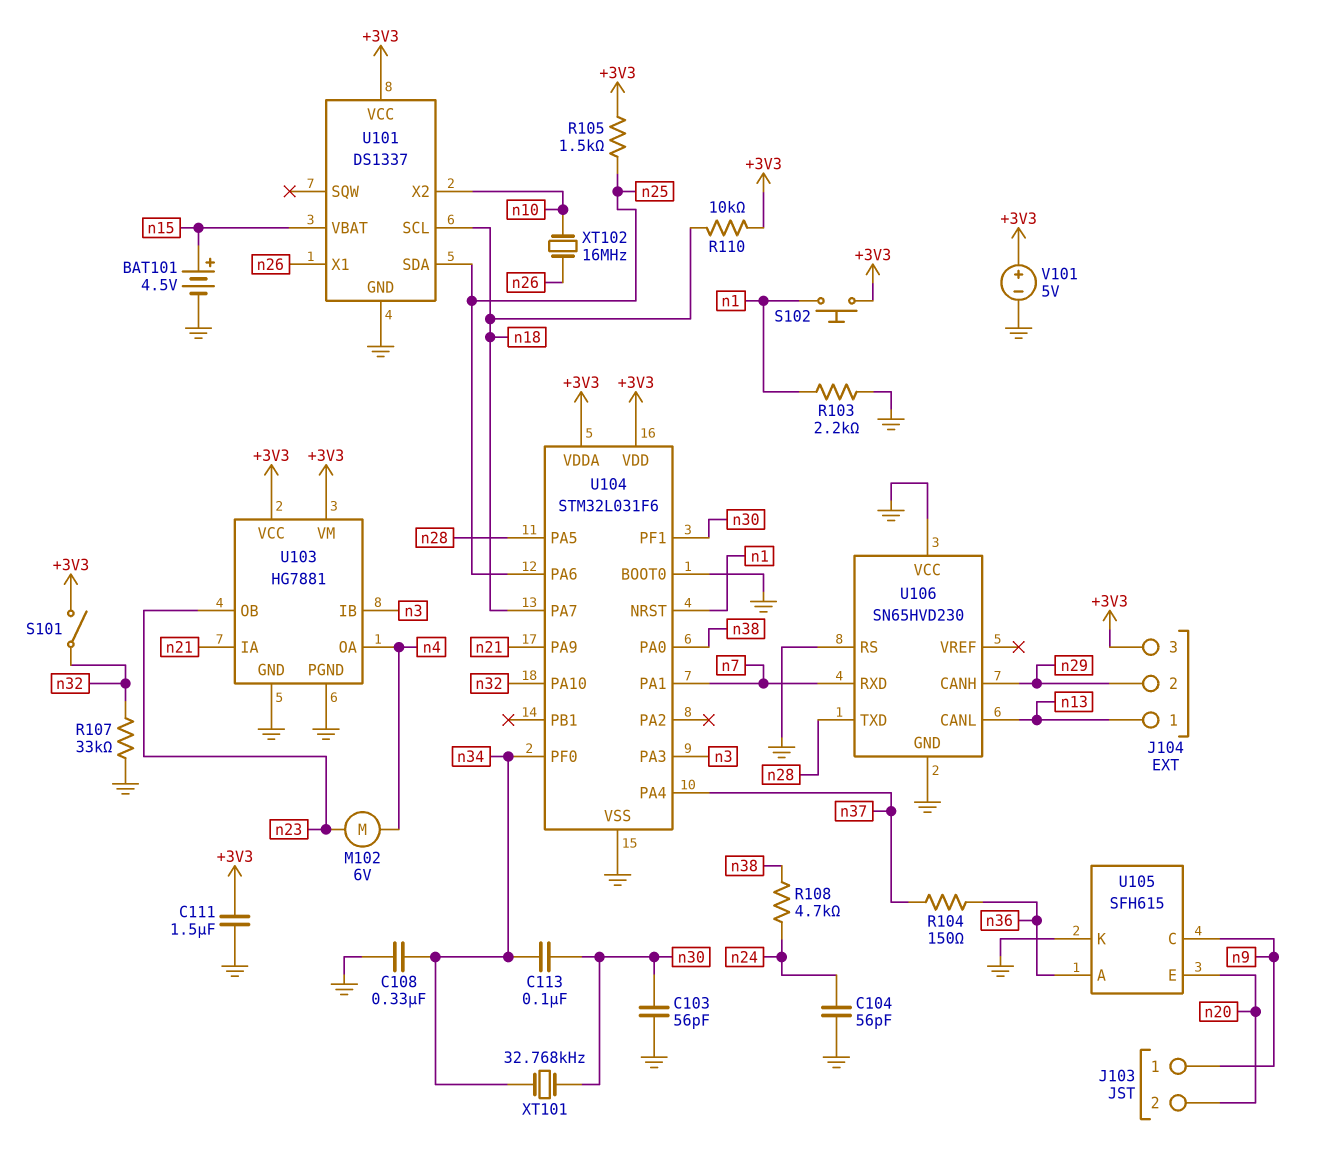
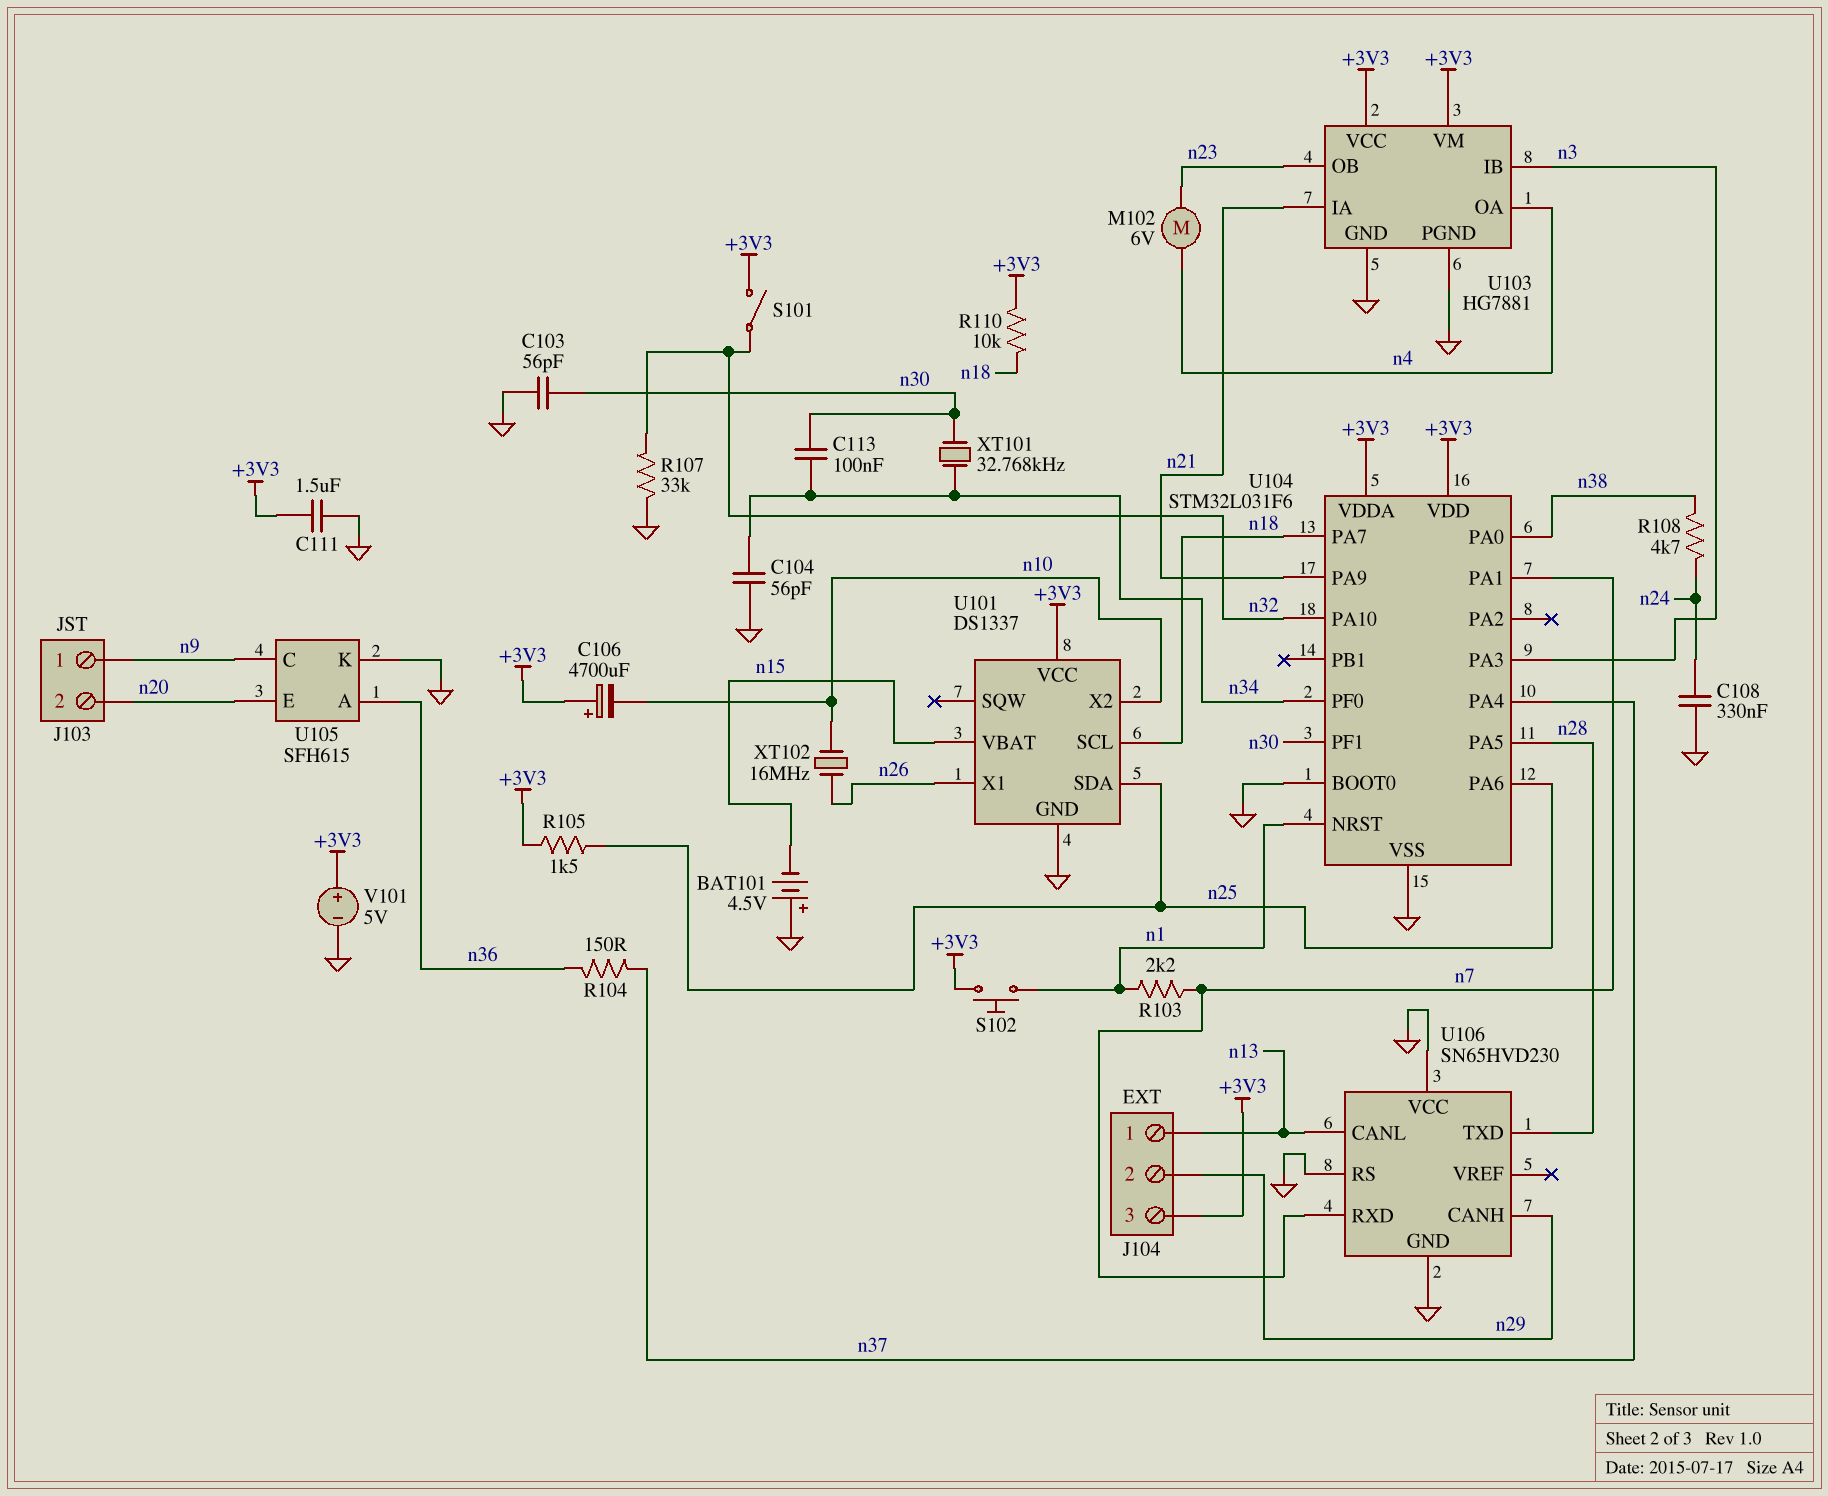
BAT101: 4.5V (plus n15, minus GND) -> 4.5V (plus GND, minus n15)
C104: 56pF (GND, n24) -> 56pF (GND, n34)
C106: none -> 4700uF (plus +3V3, minus n10)
C108: 330nF (GND, n34) -> 330nF (GND, n24)
R103: 2.2k (GND, n1) -> 2.2k (n1, n7)

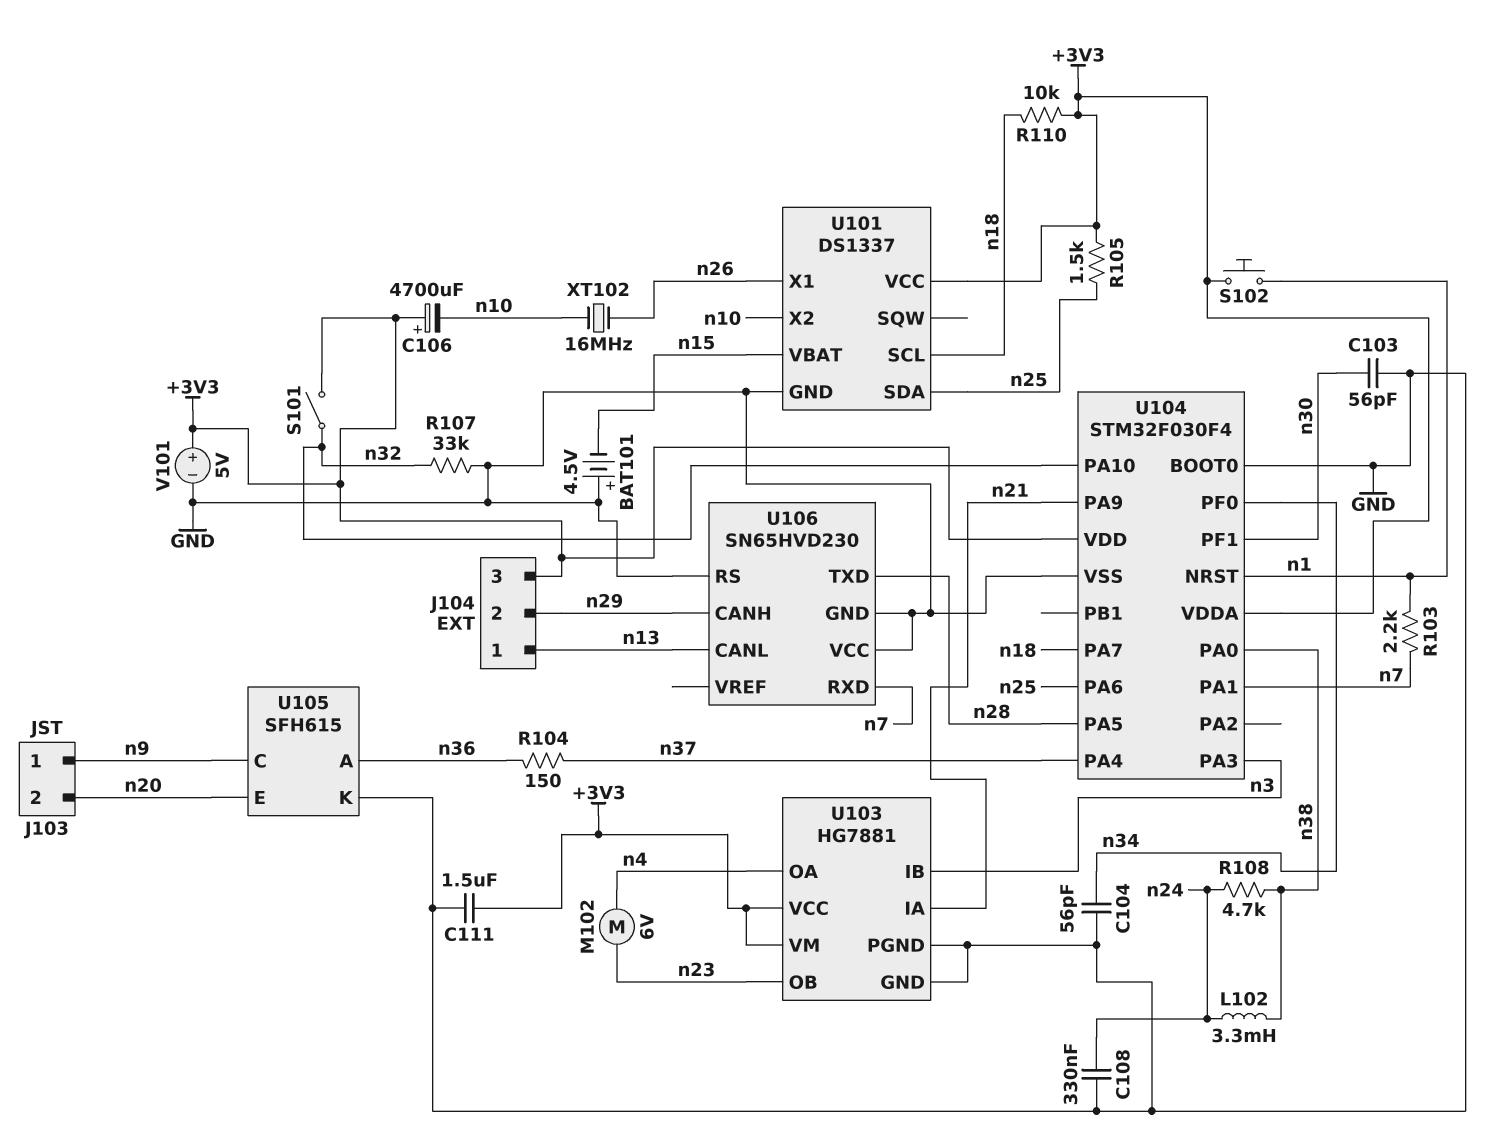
C113: 100nF (n30, n34) -> none
L102: none -> 3.3mH (n24, n38)
U104: STM32L031F6 -> STM32F030F4
XT101: 32.768kHz (n30, n34) -> none

